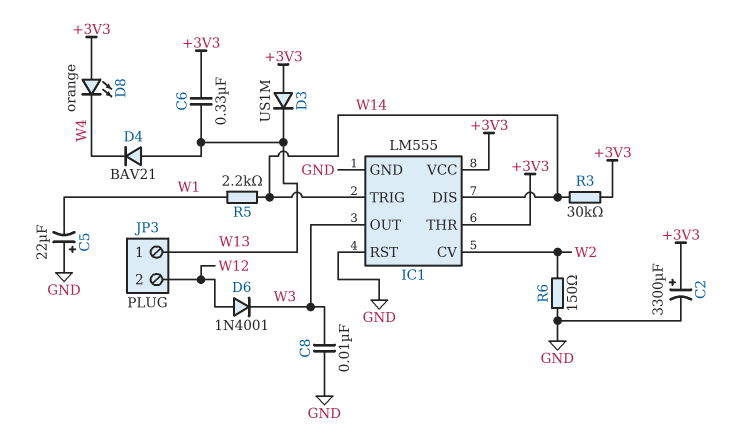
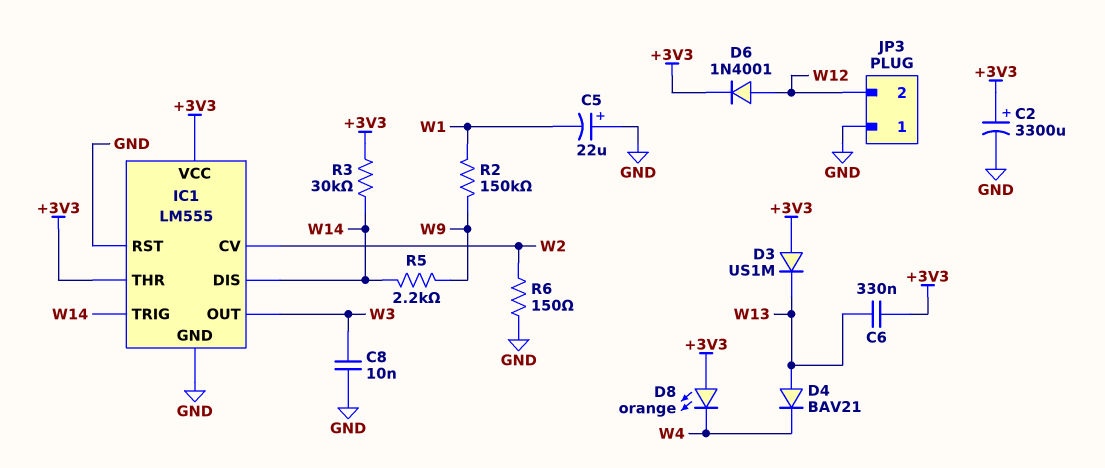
D6: diode 1N4001 (A W12, K W3) -> diode 1N4001 (A W12, K +3V3)
JP3 pin 1: W13 -> GND
R2: none -> 150k (W1, W9)
R5: 2.2k (W1, W14) -> 2.2k (W9, W14)

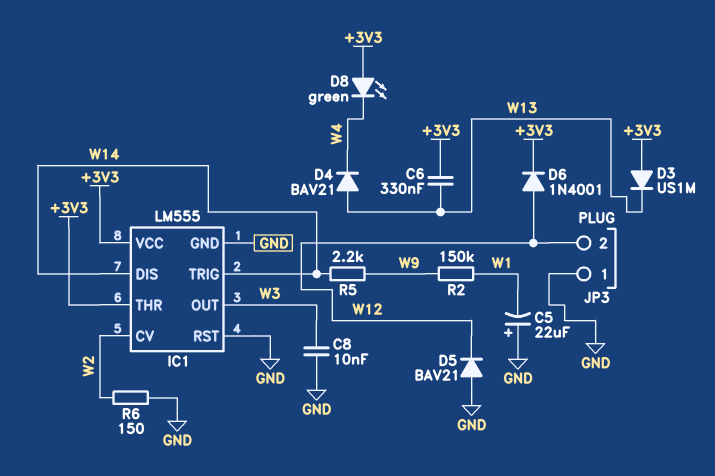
C2: 3300uF (plus +3V3, minus GND) -> none
D5: none -> diode BAV21 (A GND, K W12)
D8: LED orange (A +3V3, K W4) -> LED green (A +3V3, K W4)
R3: 30k (+3V3, W14) -> none

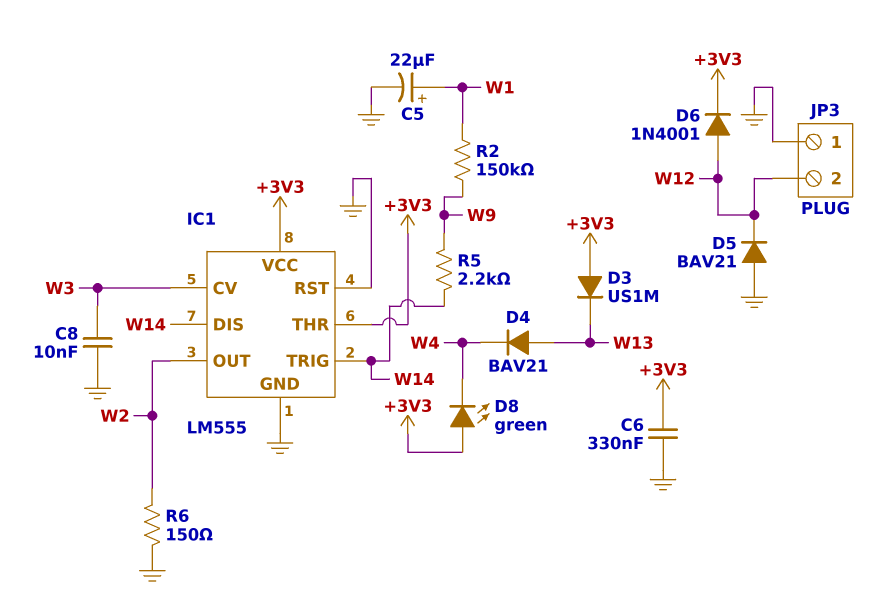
C5: 22uF (plus GND, minus W1) -> 22uF (plus W1, minus GND)
C6: 330nF (+3V3, W13) -> 330nF (+3V3, GND)
IC1 pin CV: W2 -> W3
IC1 pin OUT: W3 -> W2

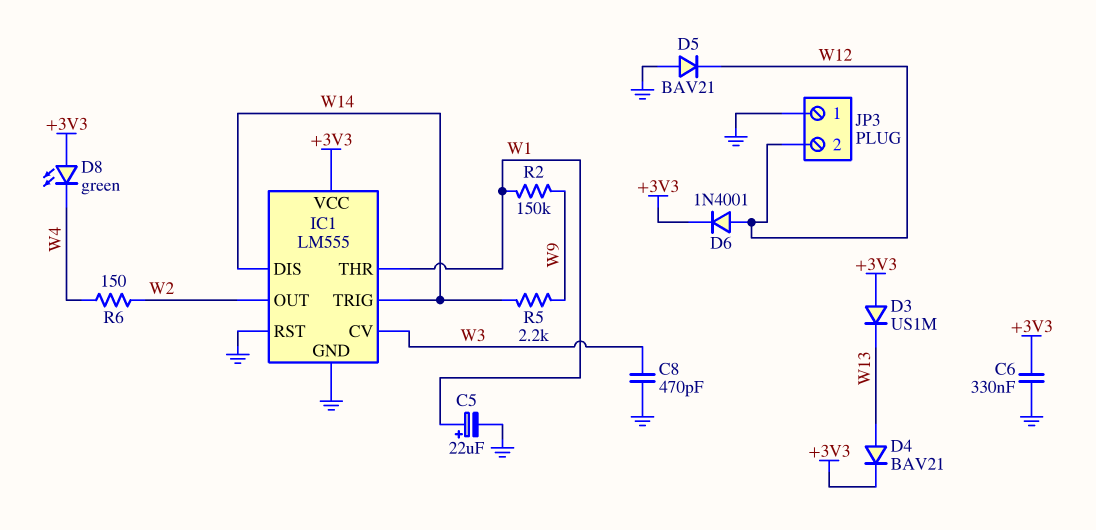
C8: 10nF (GND, W3) -> 470pF (GND, W3)
D4: diode BAV21 (A W13, K W4) -> diode BAV21 (A W13, K +3V3)
IC1 pin THR: +3V3 -> W1
R6: 150 (GND, W2) -> 150 (W2, W4)

